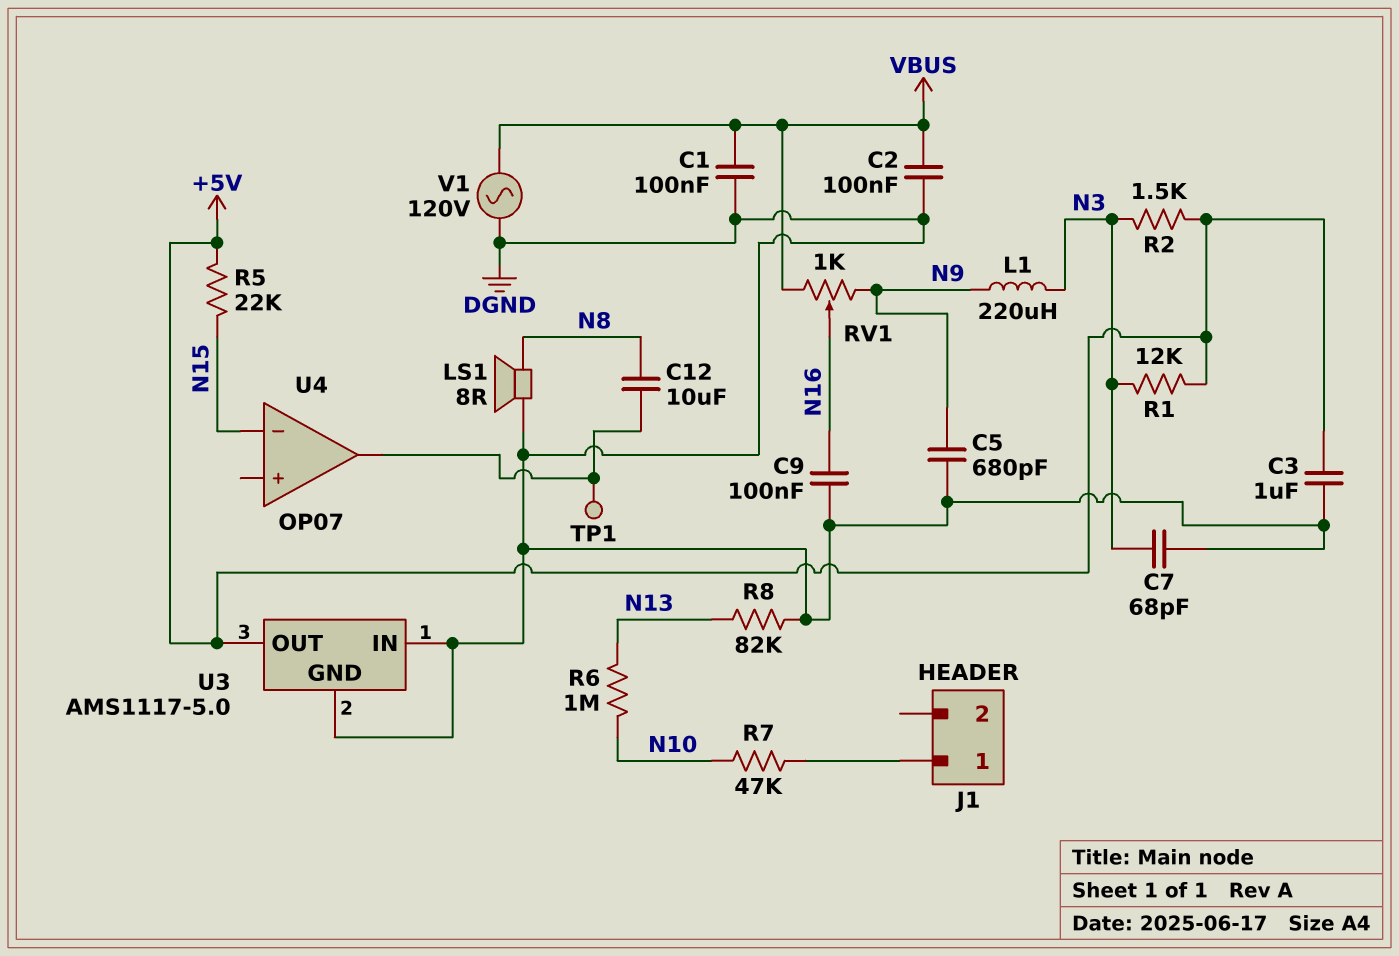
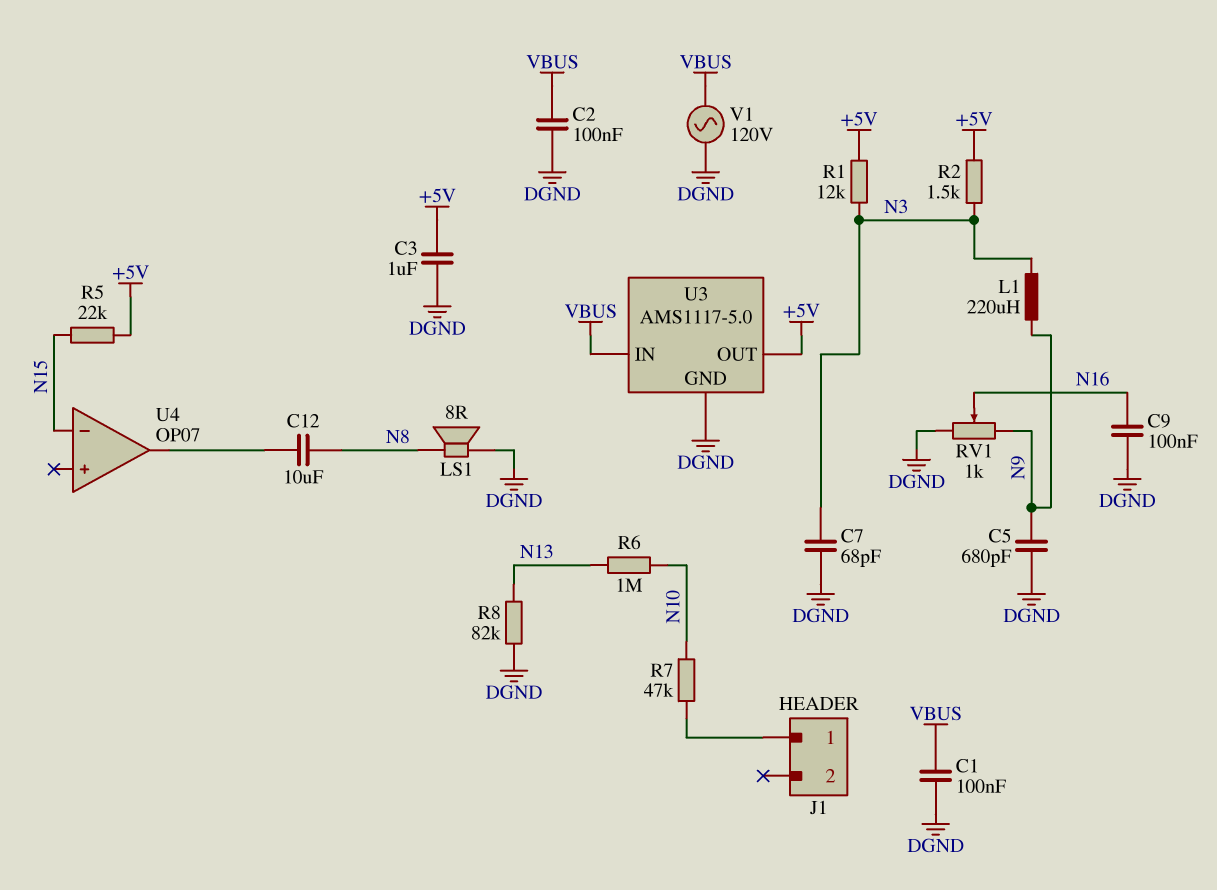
RV1: 1k (N9, VBUS, wiper N16) -> 1k (DGND, N9, wiper N16)
TP1: test point (U4/out) -> none
U3 pin IN: DGND -> VBUS

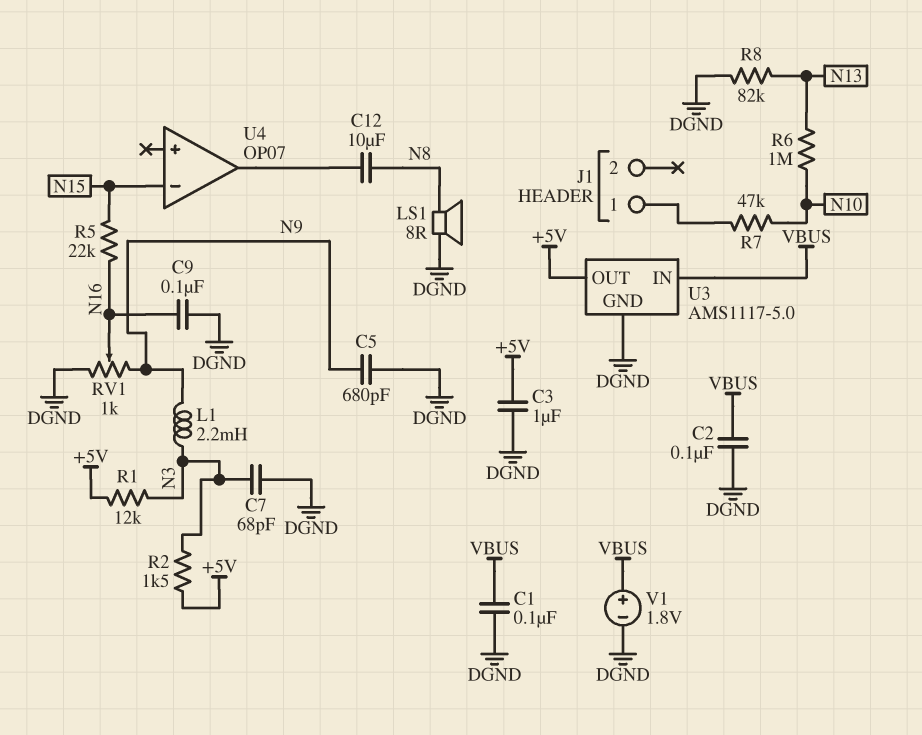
L1: 220uH (N3, N9) -> 2.2mH (N3, N9)
R5: 22k (+5V, N15) -> 22k (N15, N16)
V1: AC 120V (DGND, VBUS) -> 1.8V (plus VBUS, minus DGND)

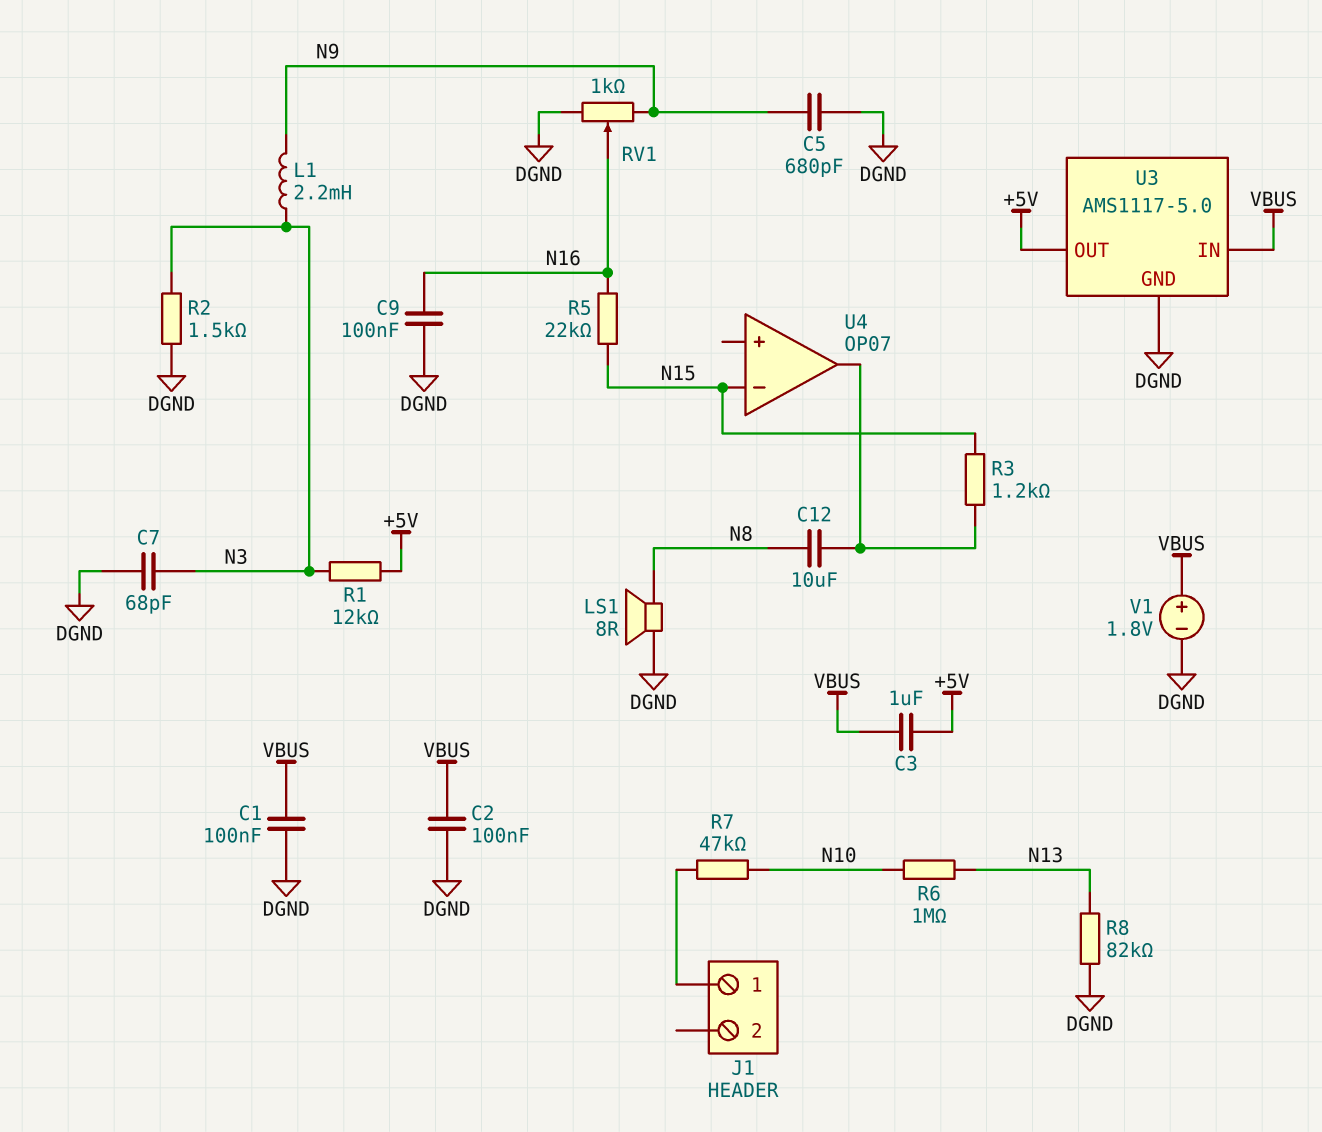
C3: 1uF (+5V, DGND) -> 1uF (+5V, VBUS)
R2: 1.5k (+5V, N3) -> 1.5k (DGND, N3)
R3: none -> 1.2k (N15, U4/out)

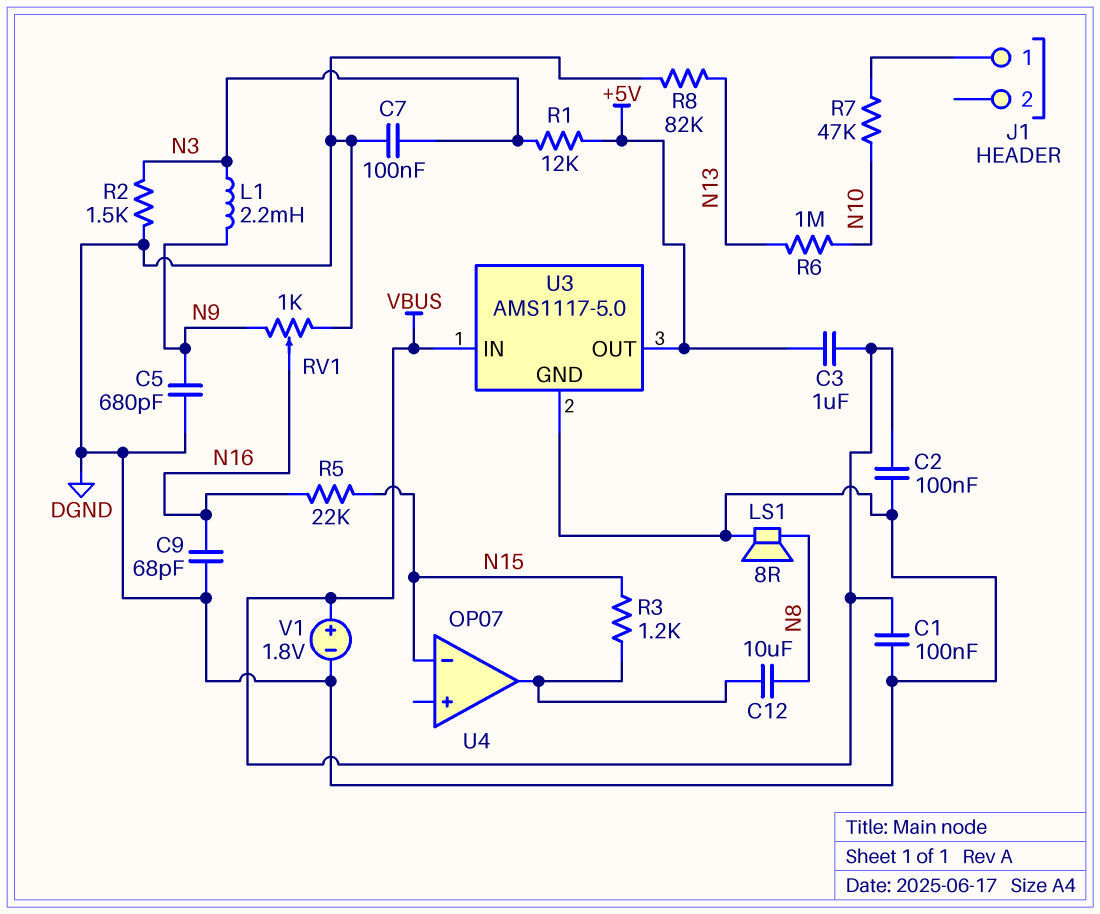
C7: 68pF (DGND, N3) -> 100nF (DGND, N3)
C9: 100nF (DGND, N16) -> 68pF (DGND, N16)

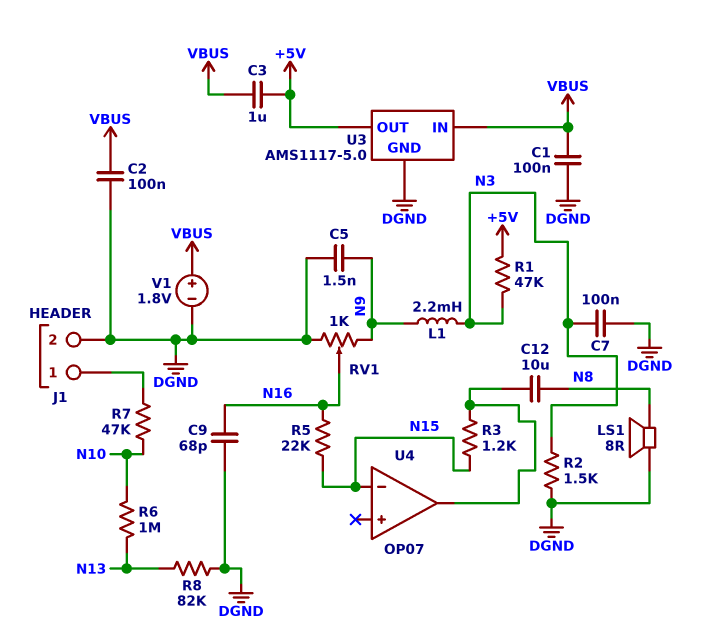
C5: 680pF (DGND, N9) -> 1.5nF (DGND, N9)
J1 pin 2: none -> DGND
R1: 12k (+5V, N3) -> 47k (+5V, N3)

